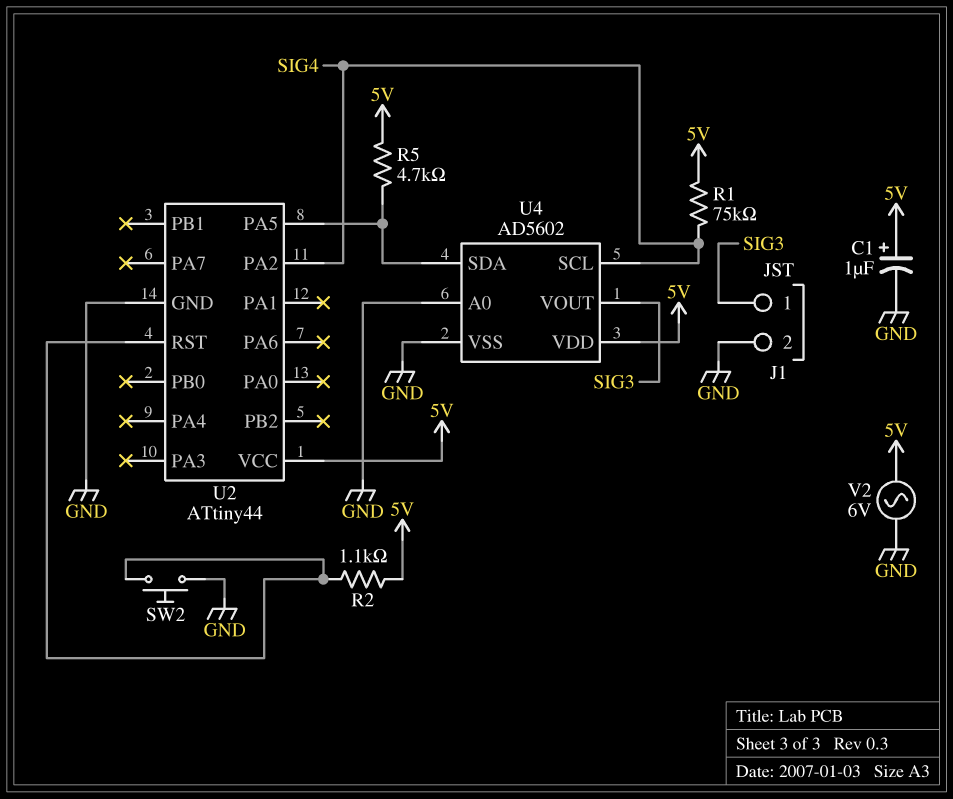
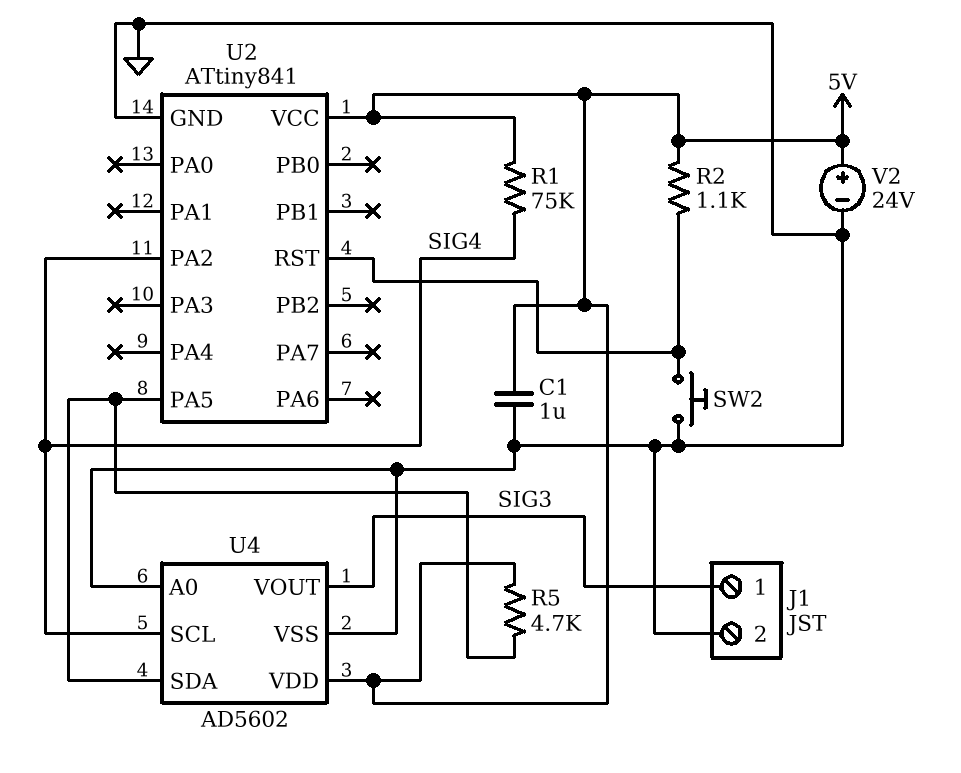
C1: 1uF (plus 5V, minus GND) -> 1uF (5V, GND)
U2: ATtiny44 -> ATtiny841
V2: AC 6V (5V, GND) -> 24V (plus 5V, minus GND)

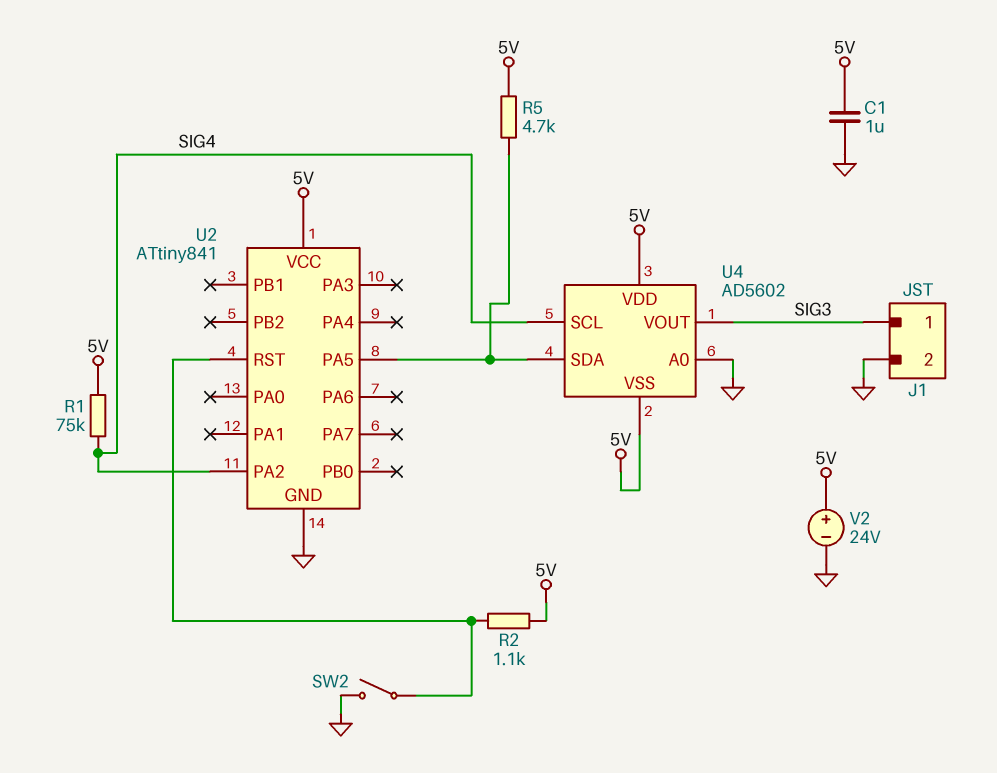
SW2: button (GND, U2/RST) -> switch (GND, U2/RST)
U4 pin VSS: GND -> 5V

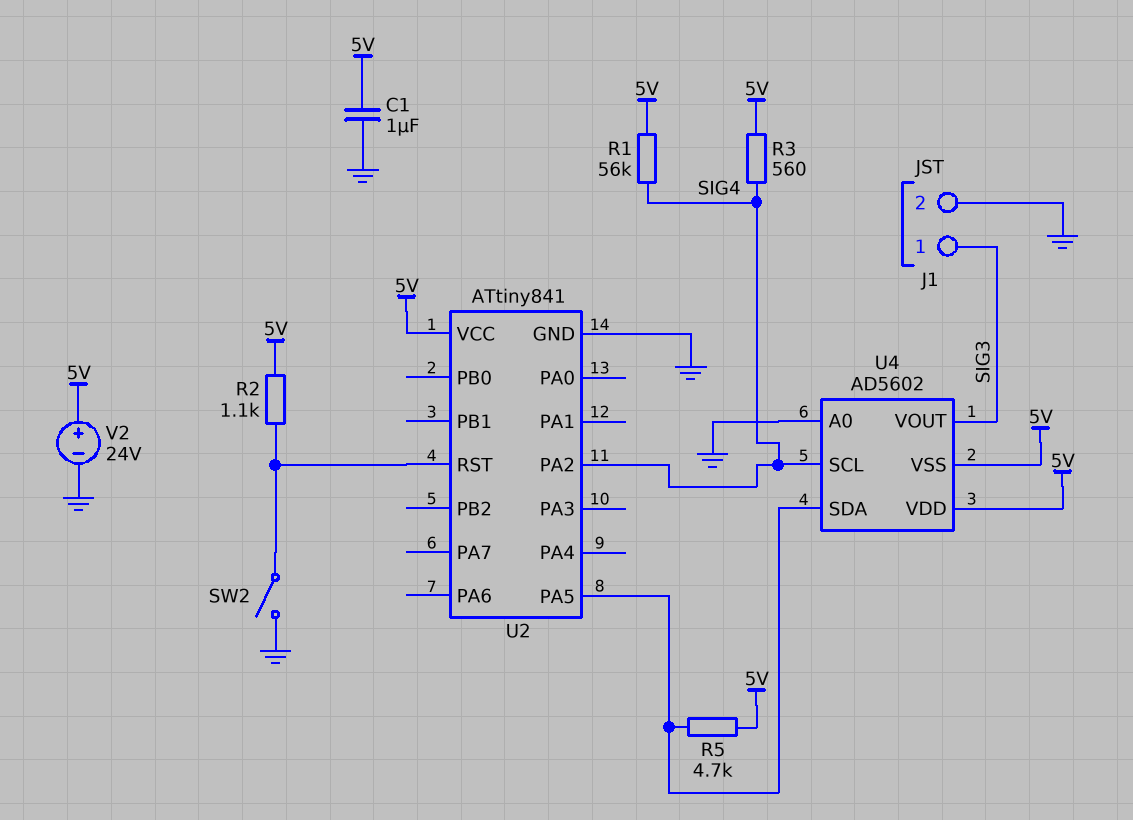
R1: 75k (5V, SIG4) -> 56k (5V, SIG4)
R3: none -> 560 (5V, SIG4)

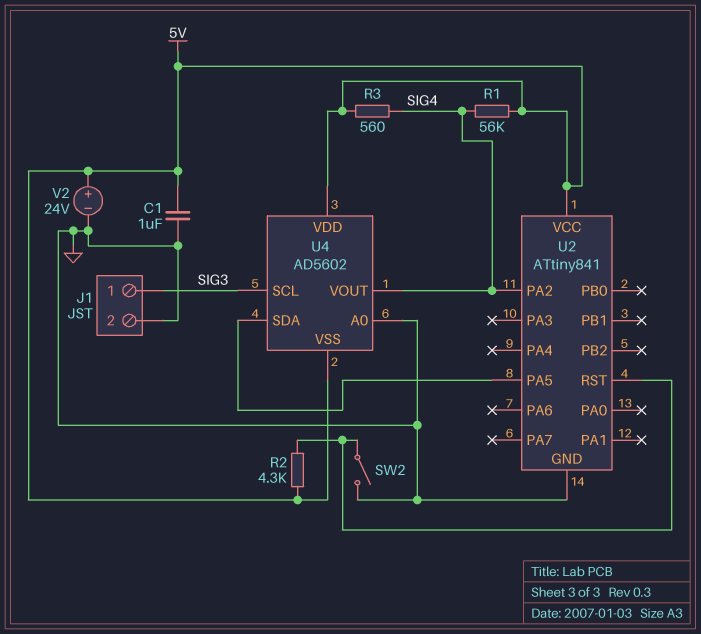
R2: 1.1k (5V, U2/RST) -> 4.3k (5V, U2/RST)
R5: 4.7k (5V, U2/PA5) -> none
U4 pin SCL: SIG4 -> SIG3
U4 pin VOUT: SIG3 -> SIG4

